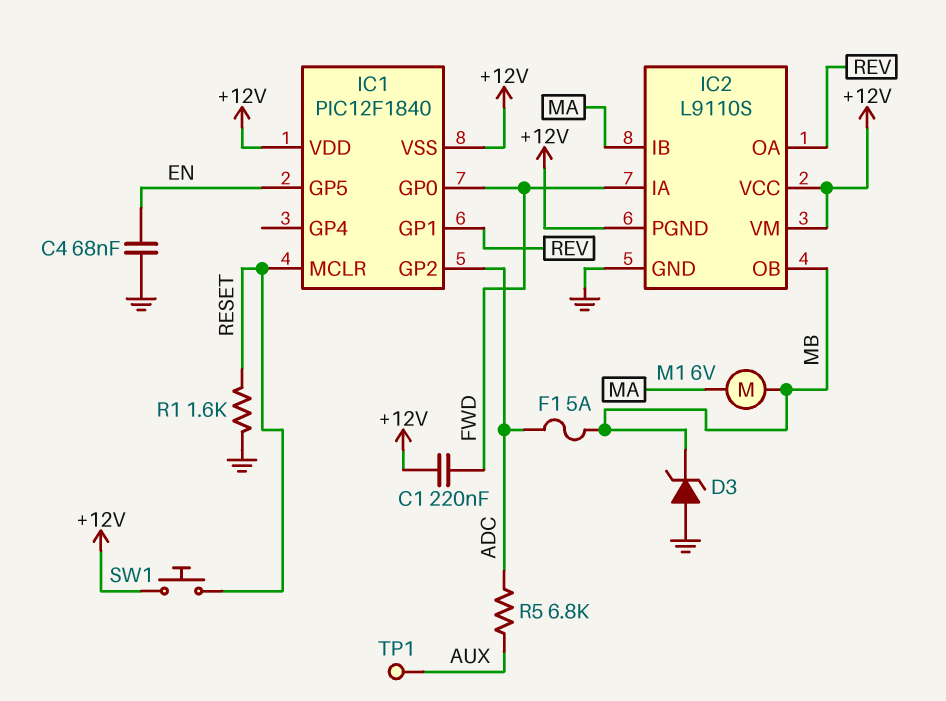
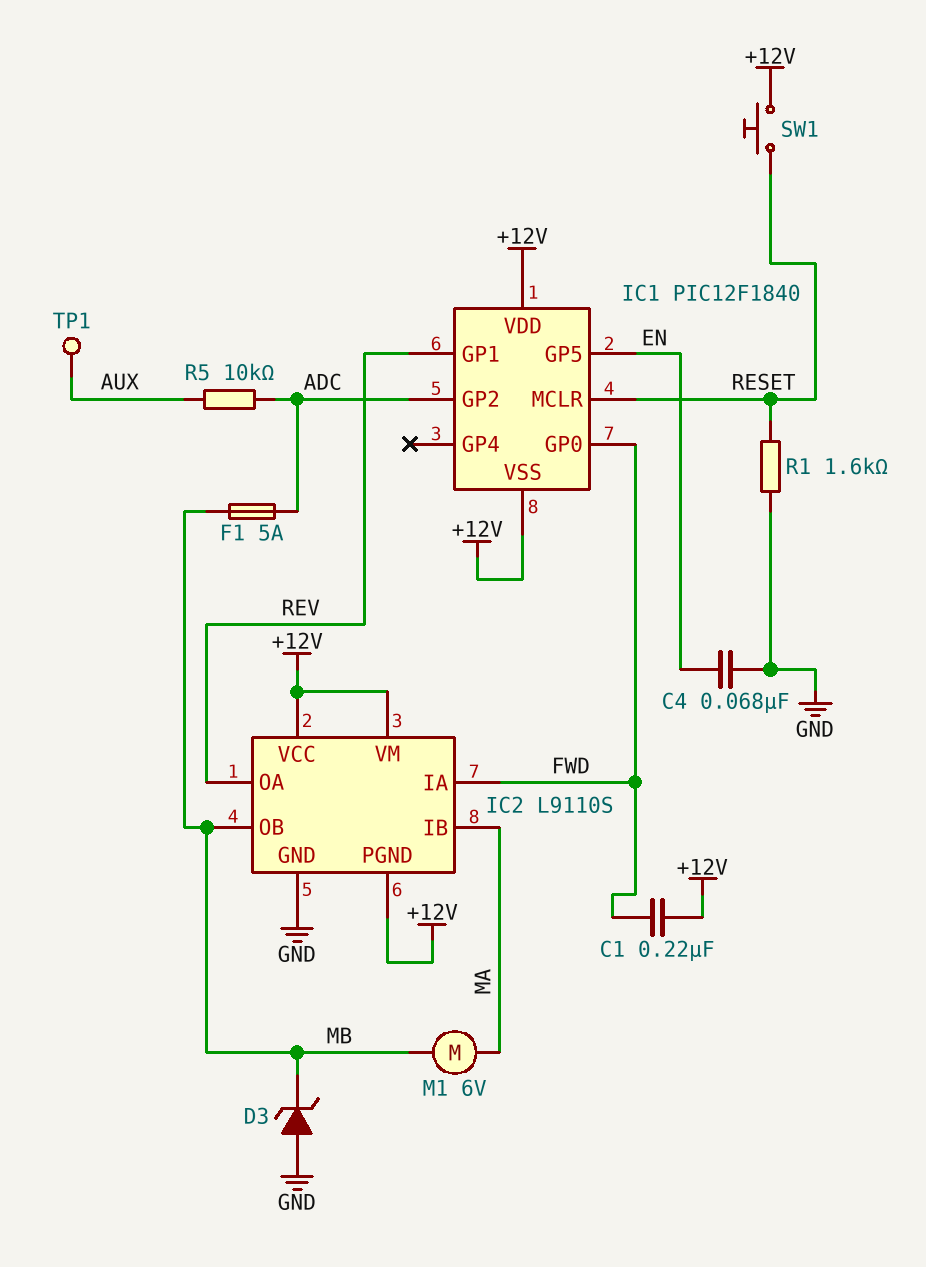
R5: 6.8k (ADC, AUX) -> 10k (ADC, AUX)

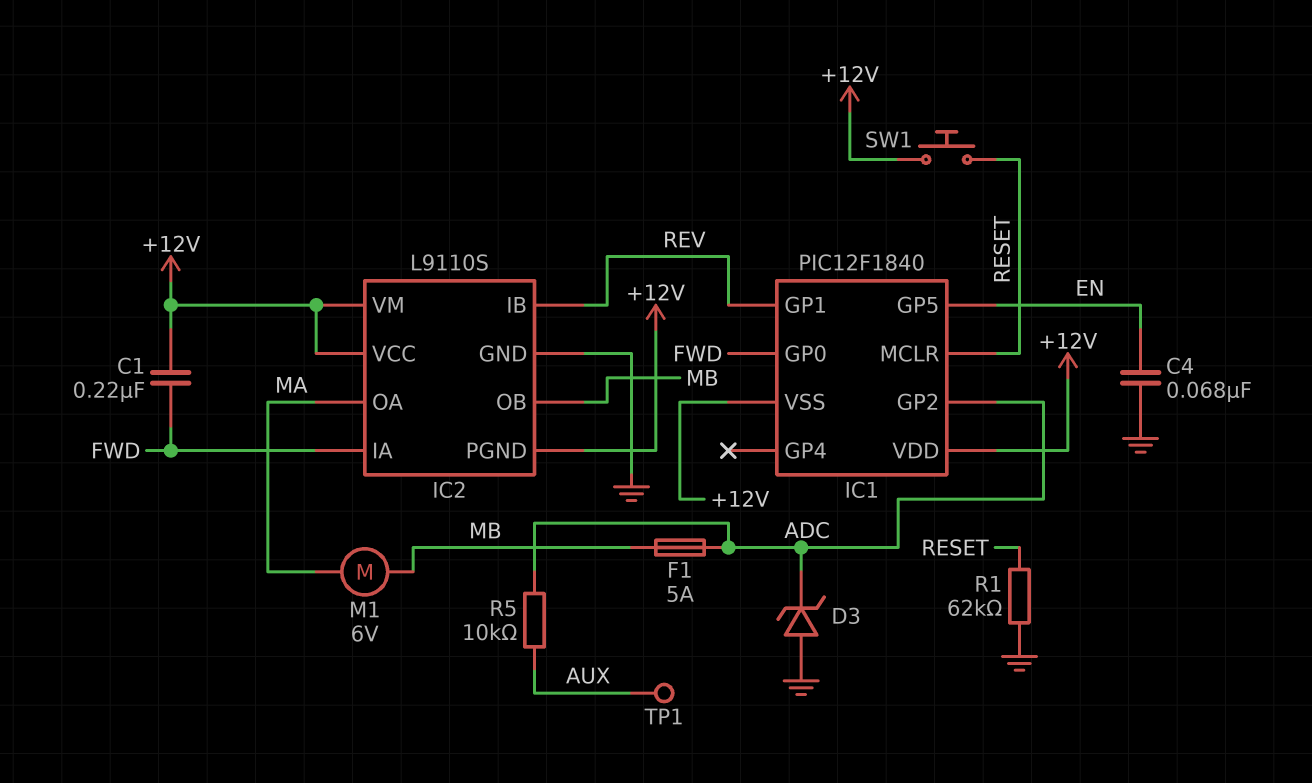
D3: zener (A GND, K MB) -> zener (A GND, K ADC)
IC2 pin IB: MA -> REV
IC2 pin OA: REV -> MA
R1: 1.6k (GND, RESET) -> 62k (GND, RESET)

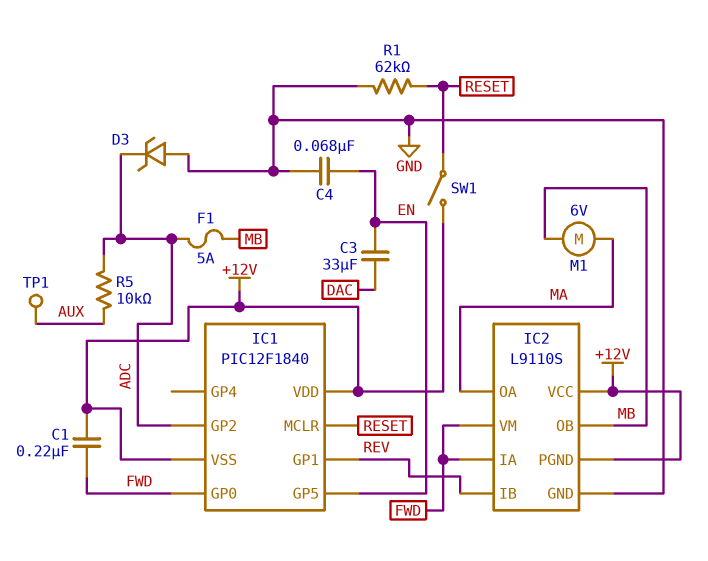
C3: none -> 33uF (DAC, EN)
IC2 pin VM: +12V -> FWD
SW1: button (+12V, RESET) -> switch (+12V, RESET)

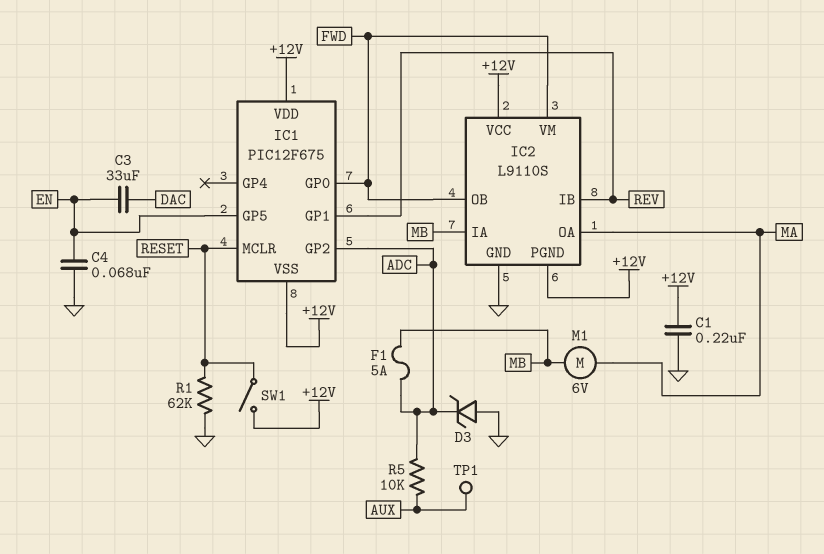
C1: 220nF (+12V, FWD) -> 220nF (+12V, GND)
IC1: PIC12F1840 -> PIC12F675
IC2 pin IA: FWD -> MB
IC2 pin OB: MB -> FWD

